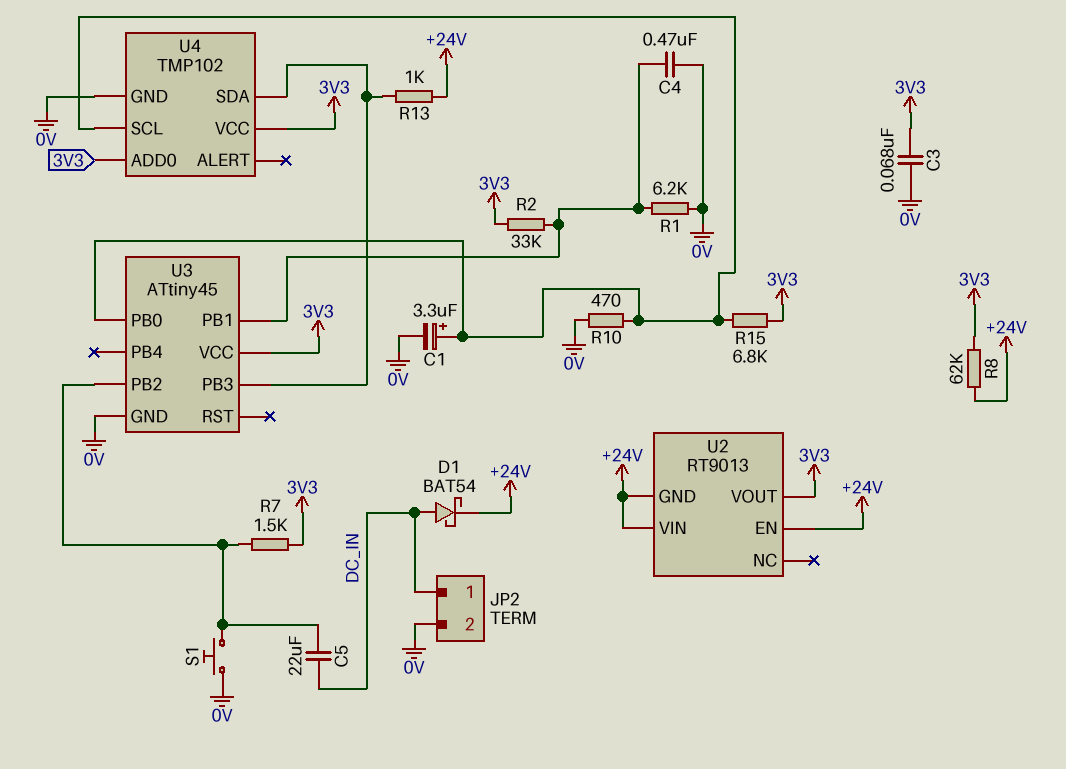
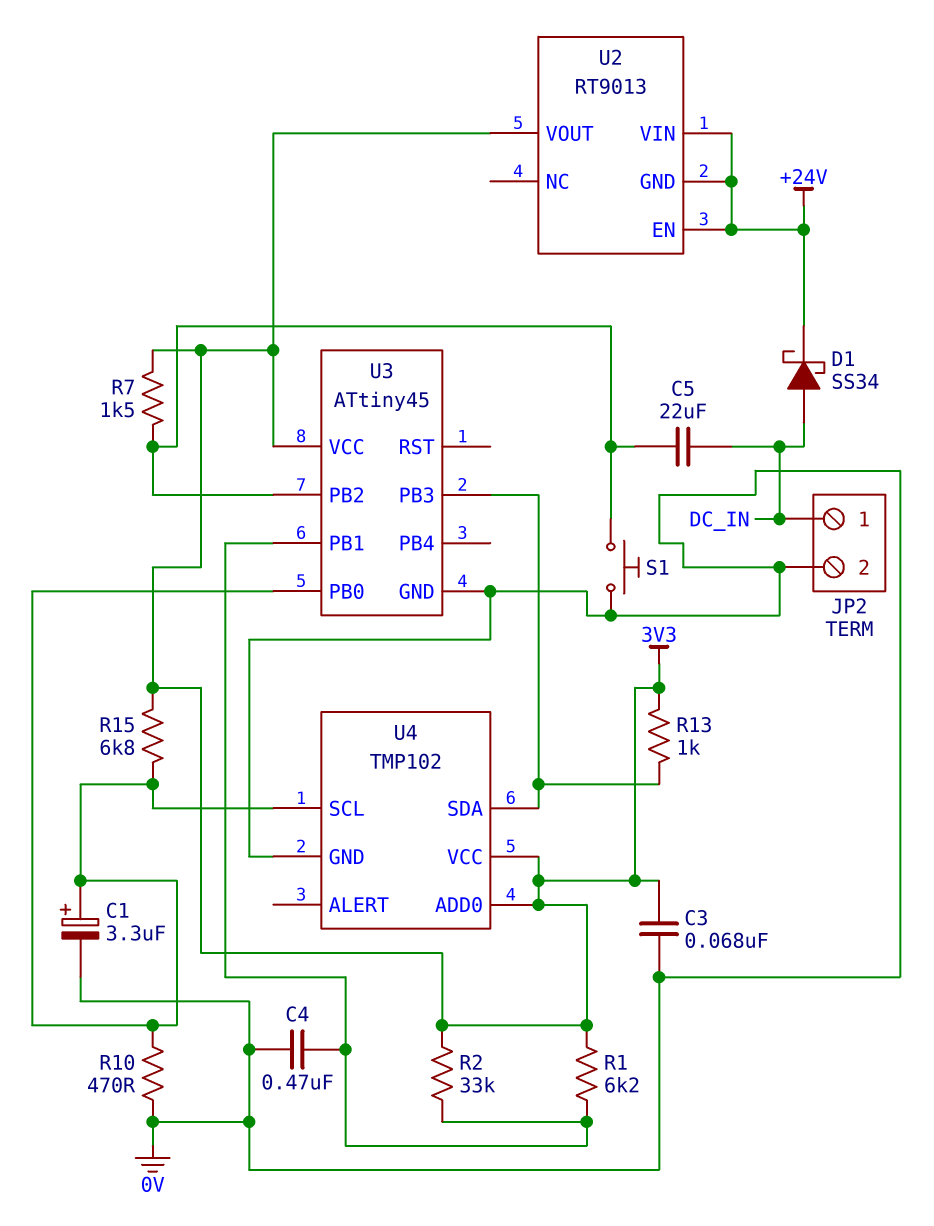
D1: schottky BAT54 (A DC_IN, K +24V) -> schottky SS34 (A DC_IN, K +24V)
R1: 6.2k (0V, U3/PB1) -> 6.2k (3V3, U3/PB1)
R8: 62k (+24V, 3V3) -> none
R13: 1k (+24V, U3/PB3) -> 1k (3V3, U3/PB3)

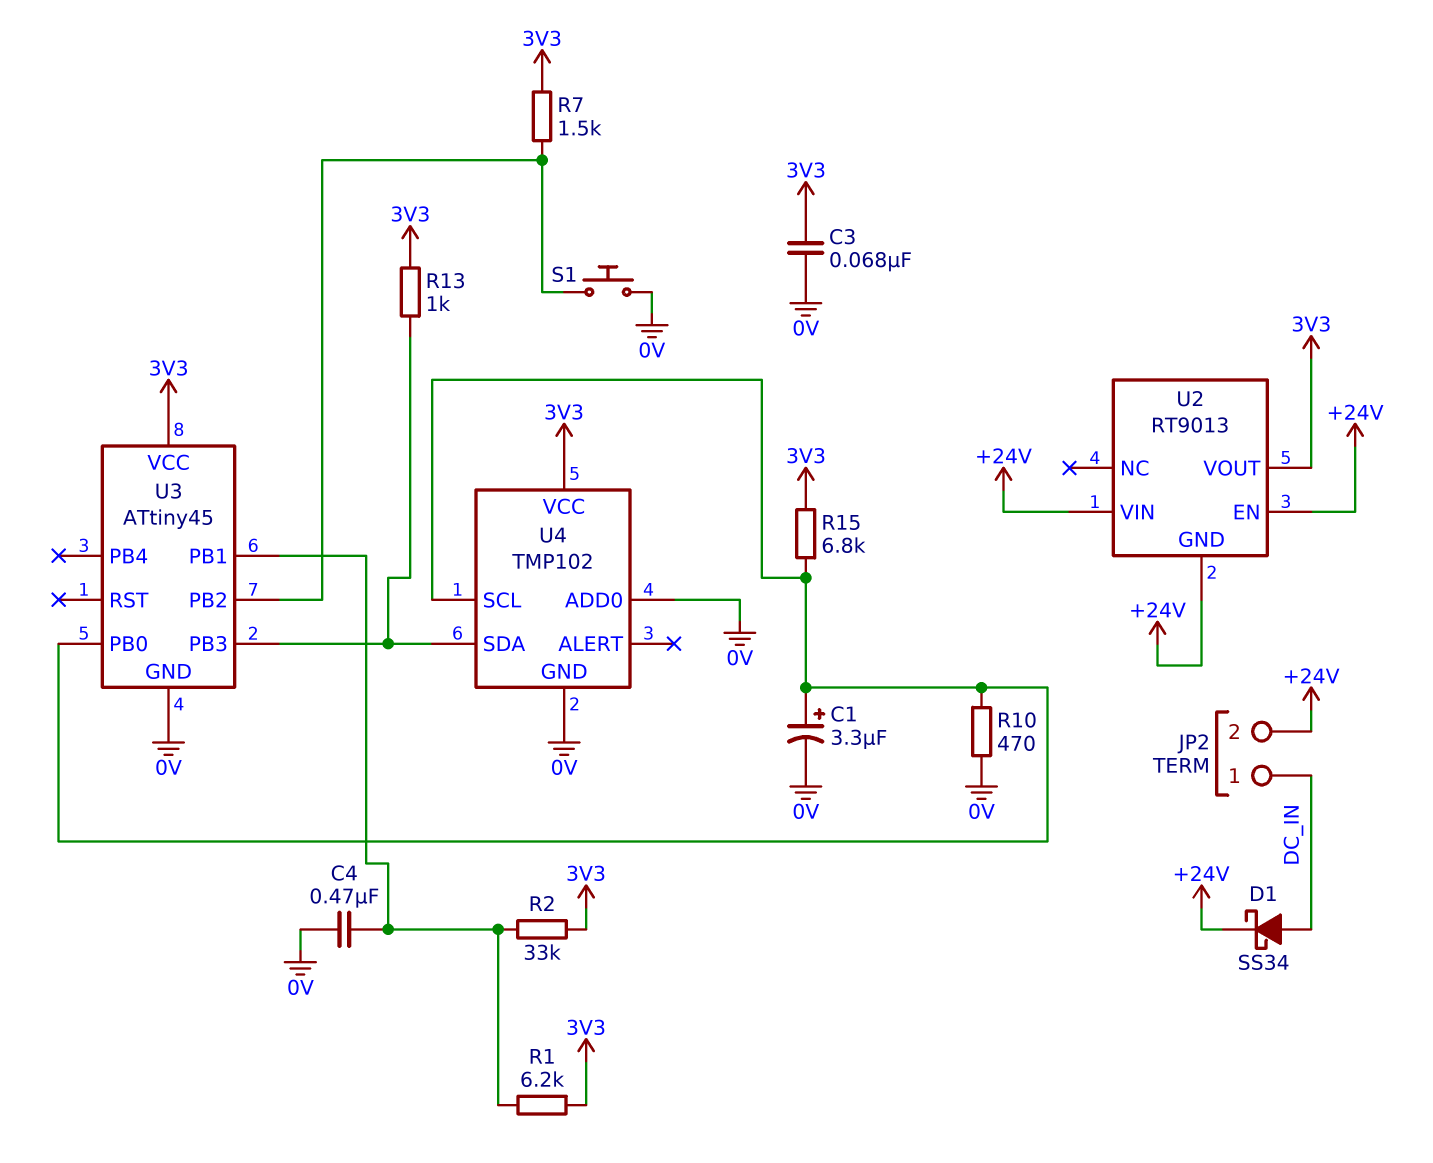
C5: 22uF (DC_IN, U3/PB2) -> none
JP2 pin 2: 0V -> +24V
U4 pin ADD0: 3V3 -> 0V

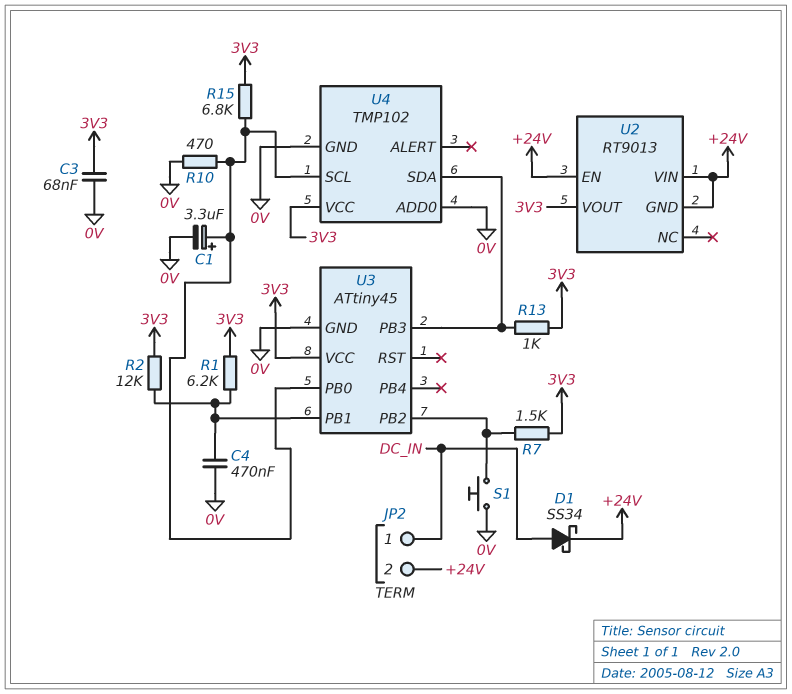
R2: 33k (3V3, U3/PB1) -> 12k (3V3, U3/PB1)

